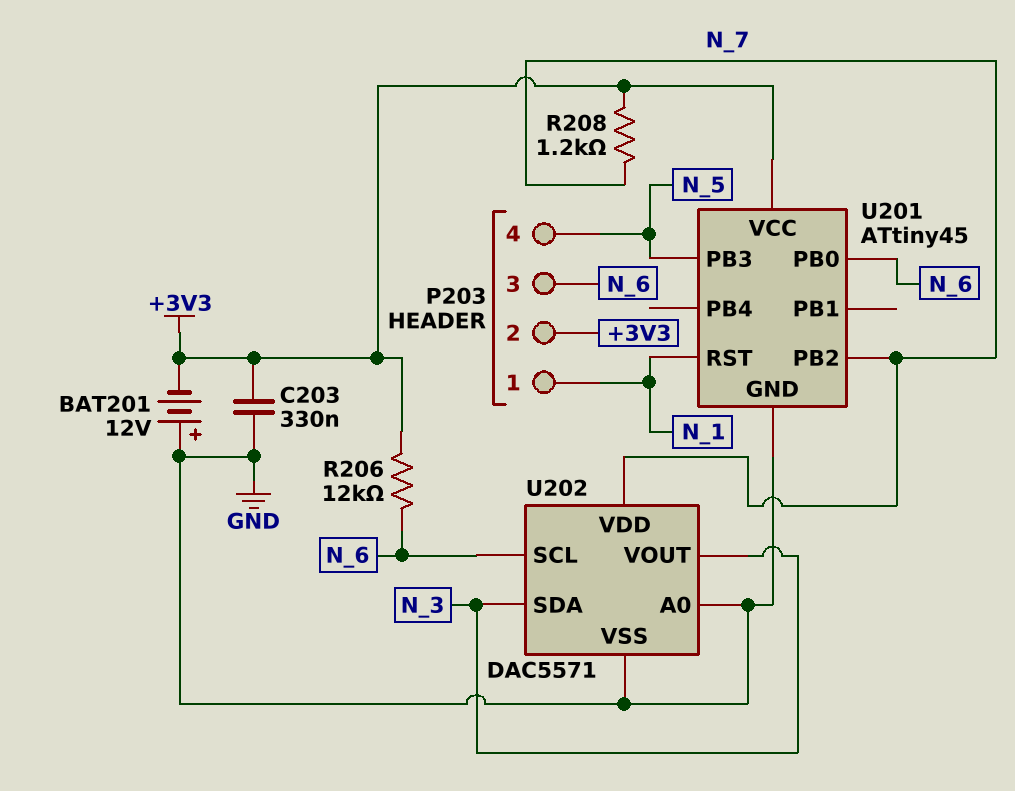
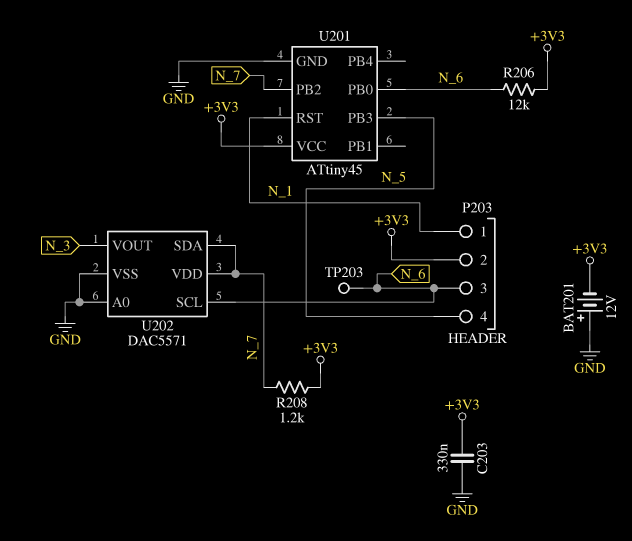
TP203: none -> test point (N_6)
U202 pin SDA: N_3 -> N_7

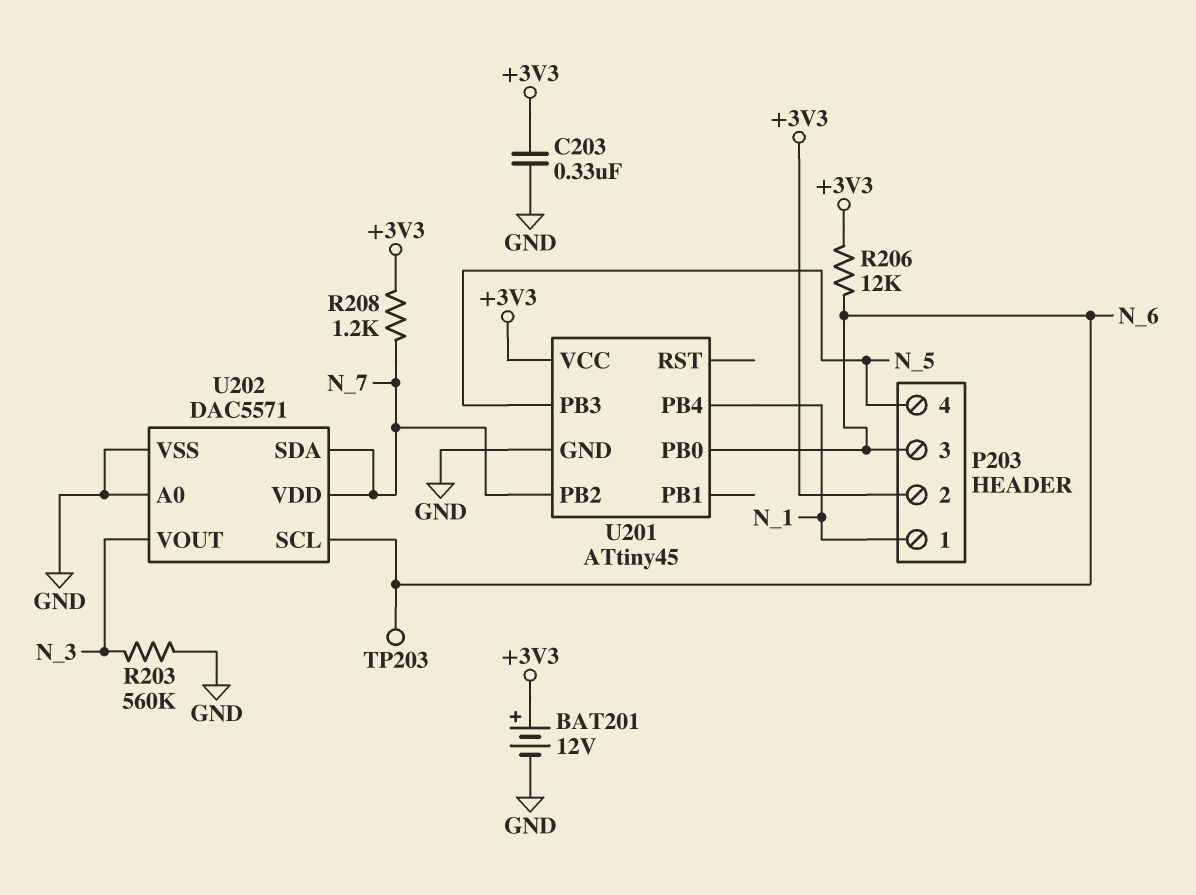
BAT201: 12V (plus GND, minus +3V3) -> 12V (plus +3V3, minus GND)
R203: none -> 560k (GND, N_3)
U201 pin PB4: none -> N_1
U201 pin RST: N_1 -> none

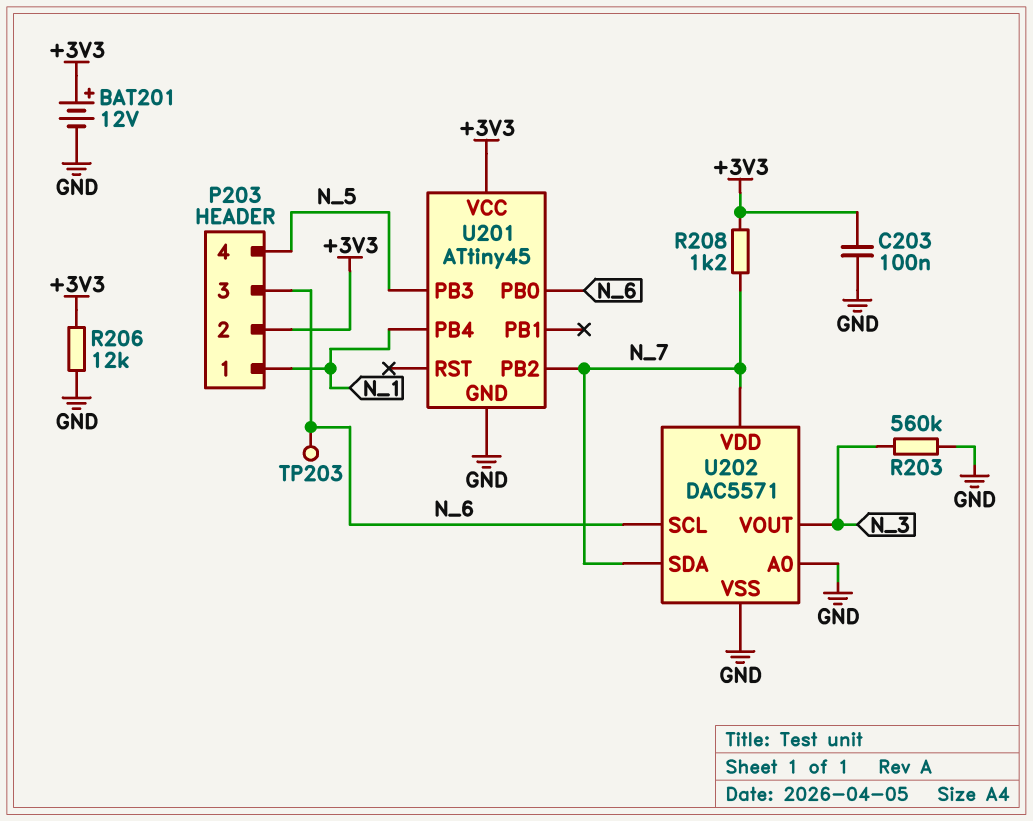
C203: 330nF (+3V3, GND) -> 100nF (+3V3, GND)
R206: 12k (+3V3, N_6) -> 12k (+3V3, GND)

